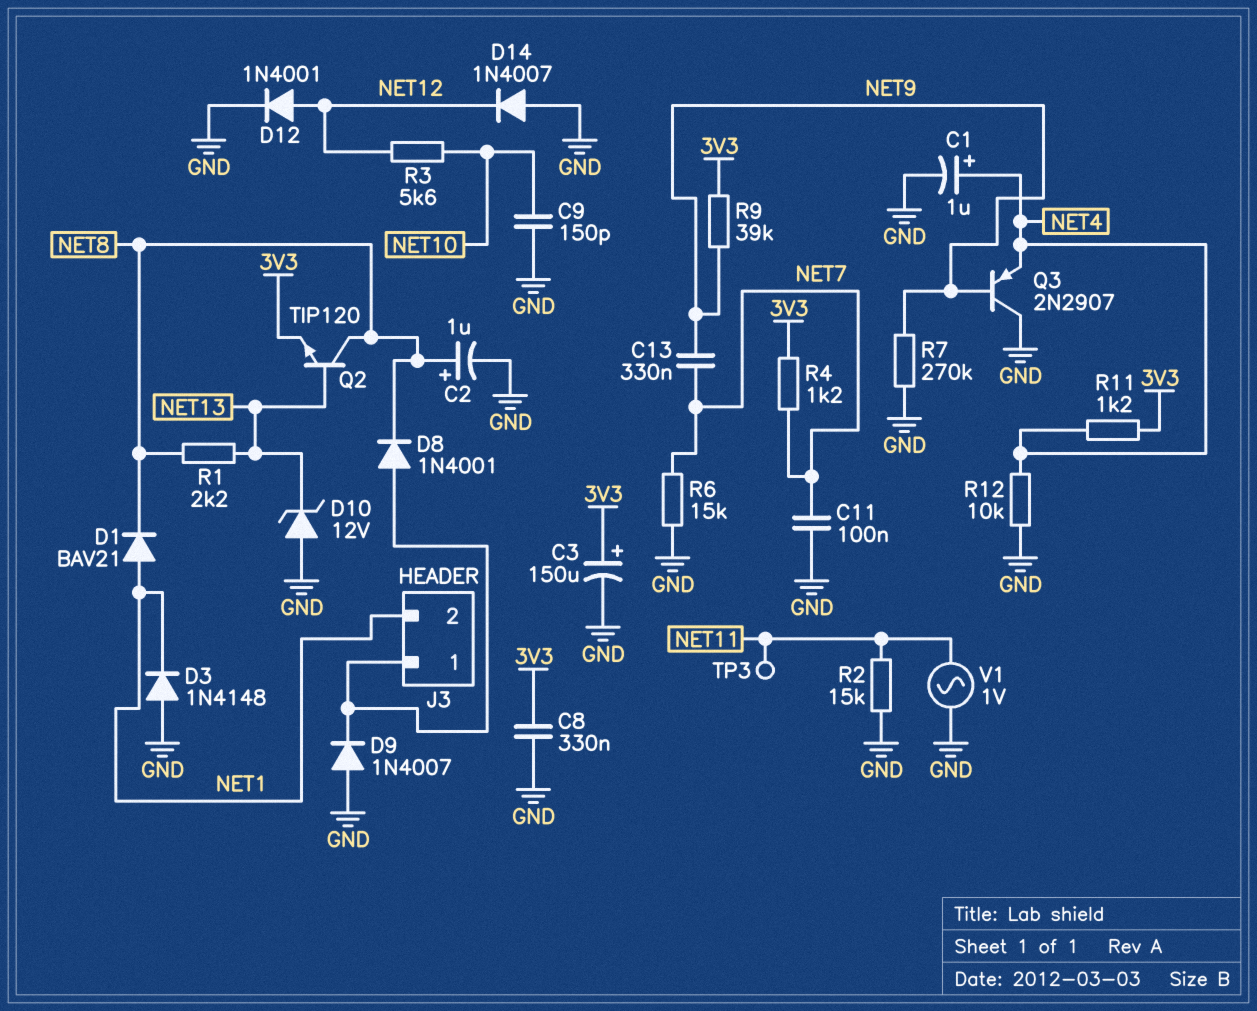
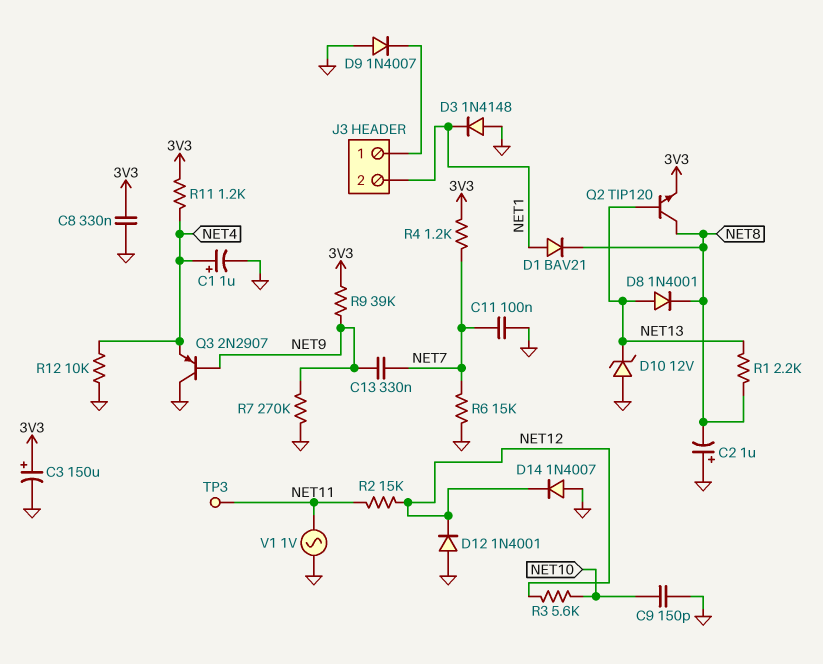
C2: 1uF (plus NET8, minus GND) -> 1uF (plus GND, minus NET8)
D8: diode 1N4001 (A J3/1, K NET8) -> diode 1N4001 (A NET13, K NET8)
D12: diode 1N4001 (A NET12, K GND) -> diode 1N4001 (A GND, K NET12)
R2: 15k (GND, NET11) -> 15k (NET11, NET12)

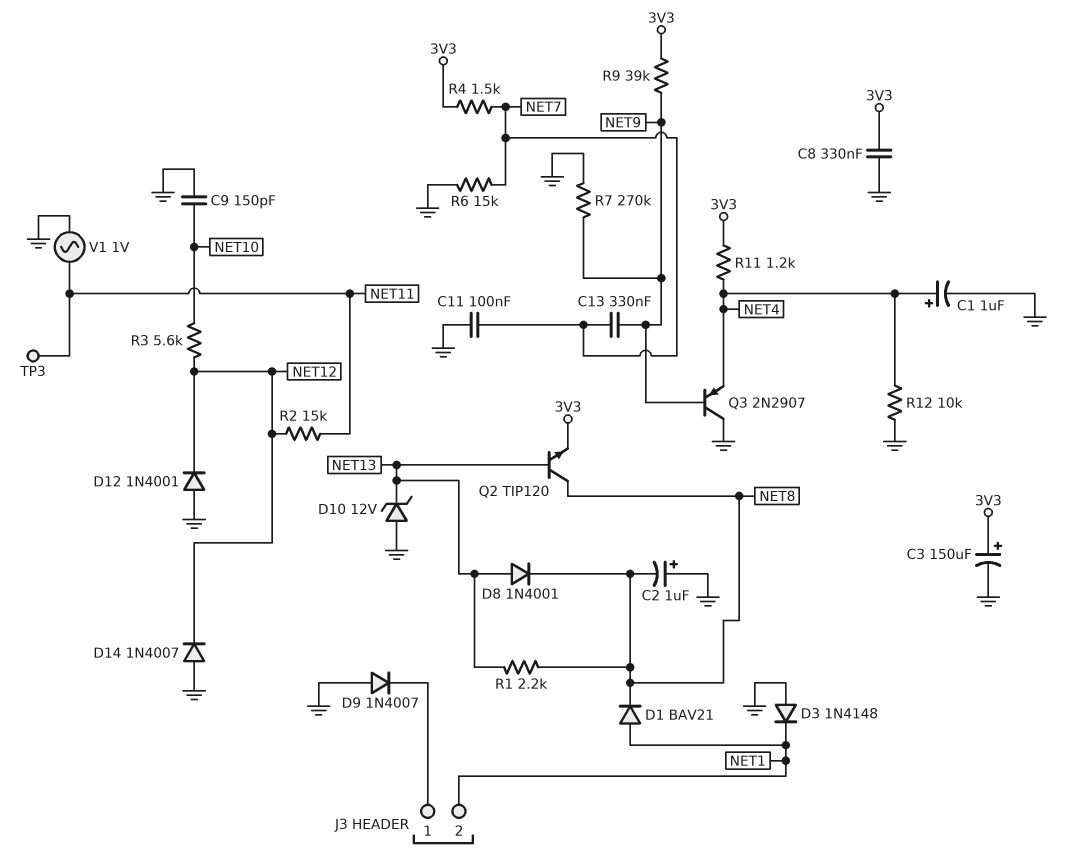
R4: 1.2k (3V3, NET7) -> 1.5k (3V3, NET7)

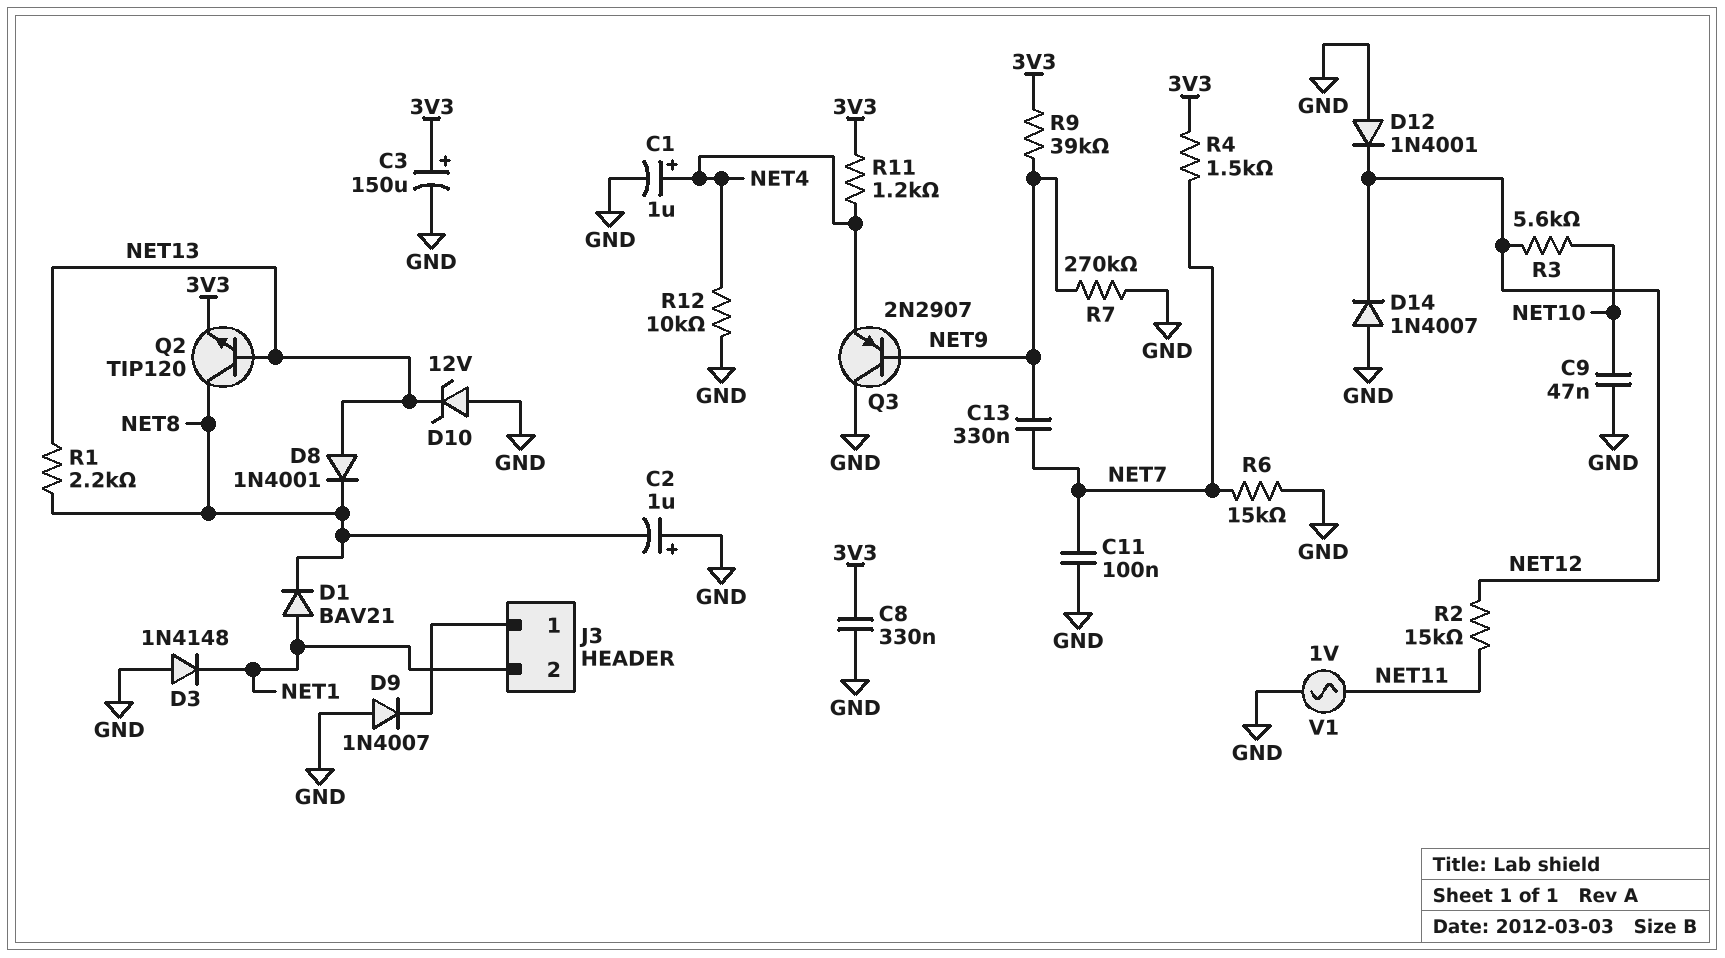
C9: 150pF (GND, NET10) -> 47nF (GND, NET10)
TP3: test point (NET11) -> none

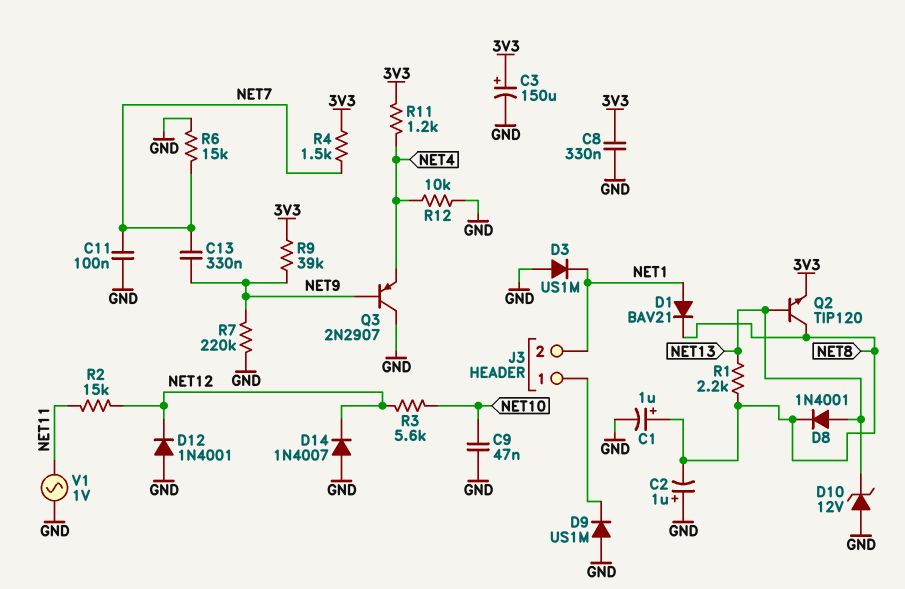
C1: 1uF (plus NET4, minus GND) -> 1uF (plus NET8, minus GND)
D3: diode 1N4148 (A GND, K NET1) -> diode US1M (A GND, K NET1)
D9: diode 1N4007 (A GND, K J3/1) -> diode US1M (A GND, K J3/1)
R7: 270k (GND, NET9) -> 220k (GND, NET9)

